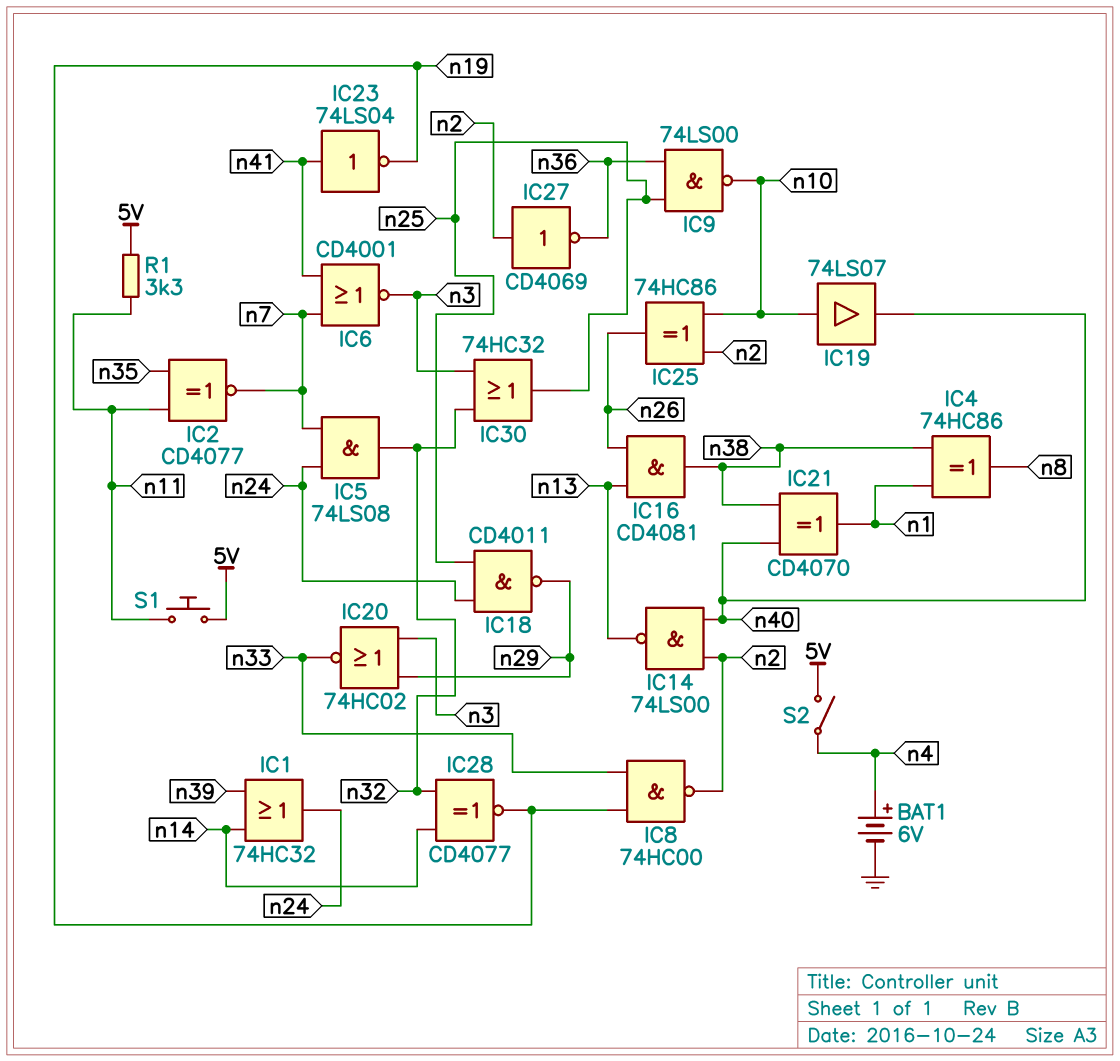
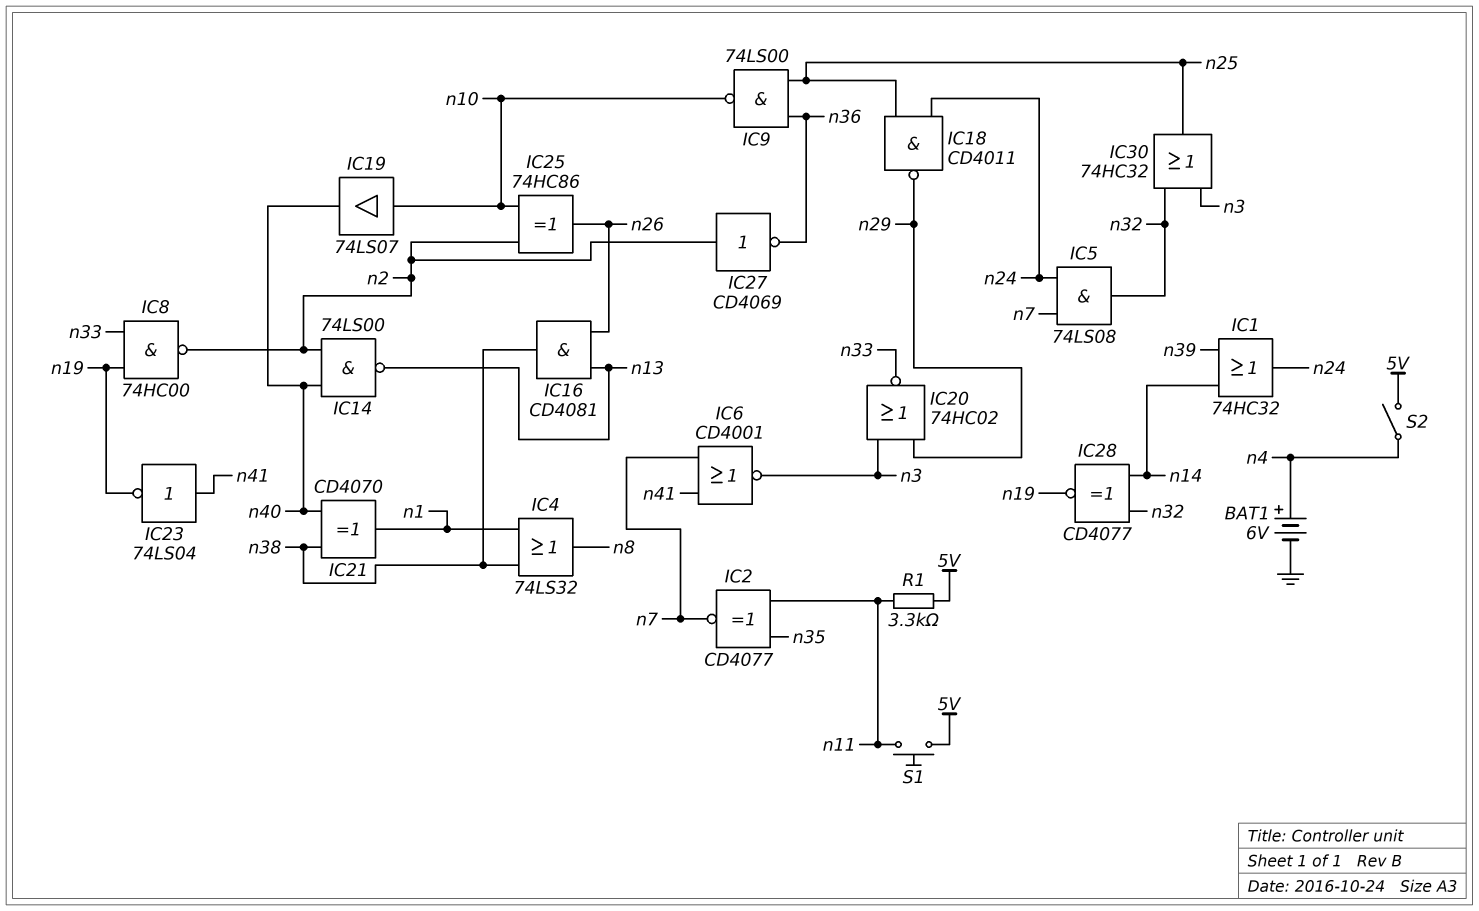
IC4: XOR 74HC86 (in n1, in n38, out n8) -> OR 74LS32 (in n1, in n38, out n8)

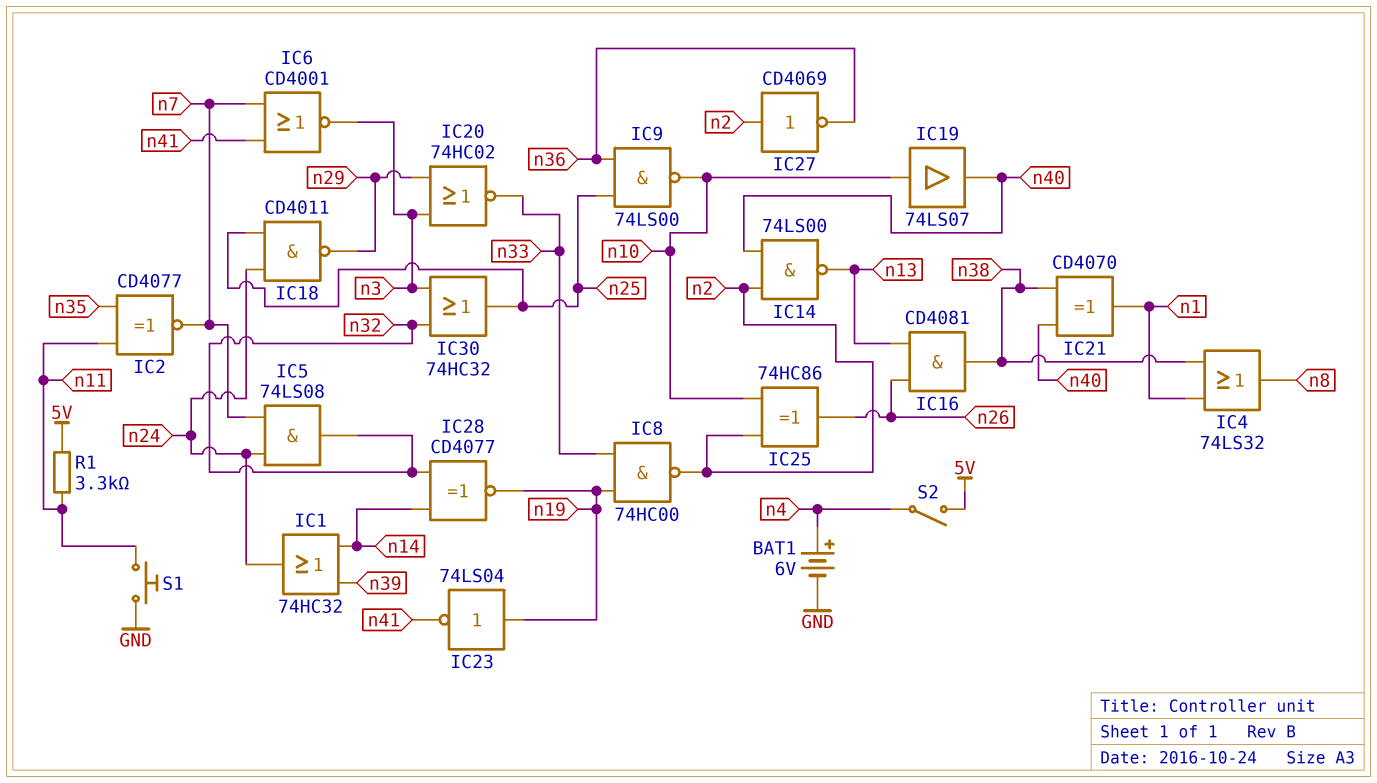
IC23: NOT 74LS04 (in n41, out n19) -> NOT 74LS04 (in n19, out n41)
S1: button (5V, n11) -> button (GND, n11)

